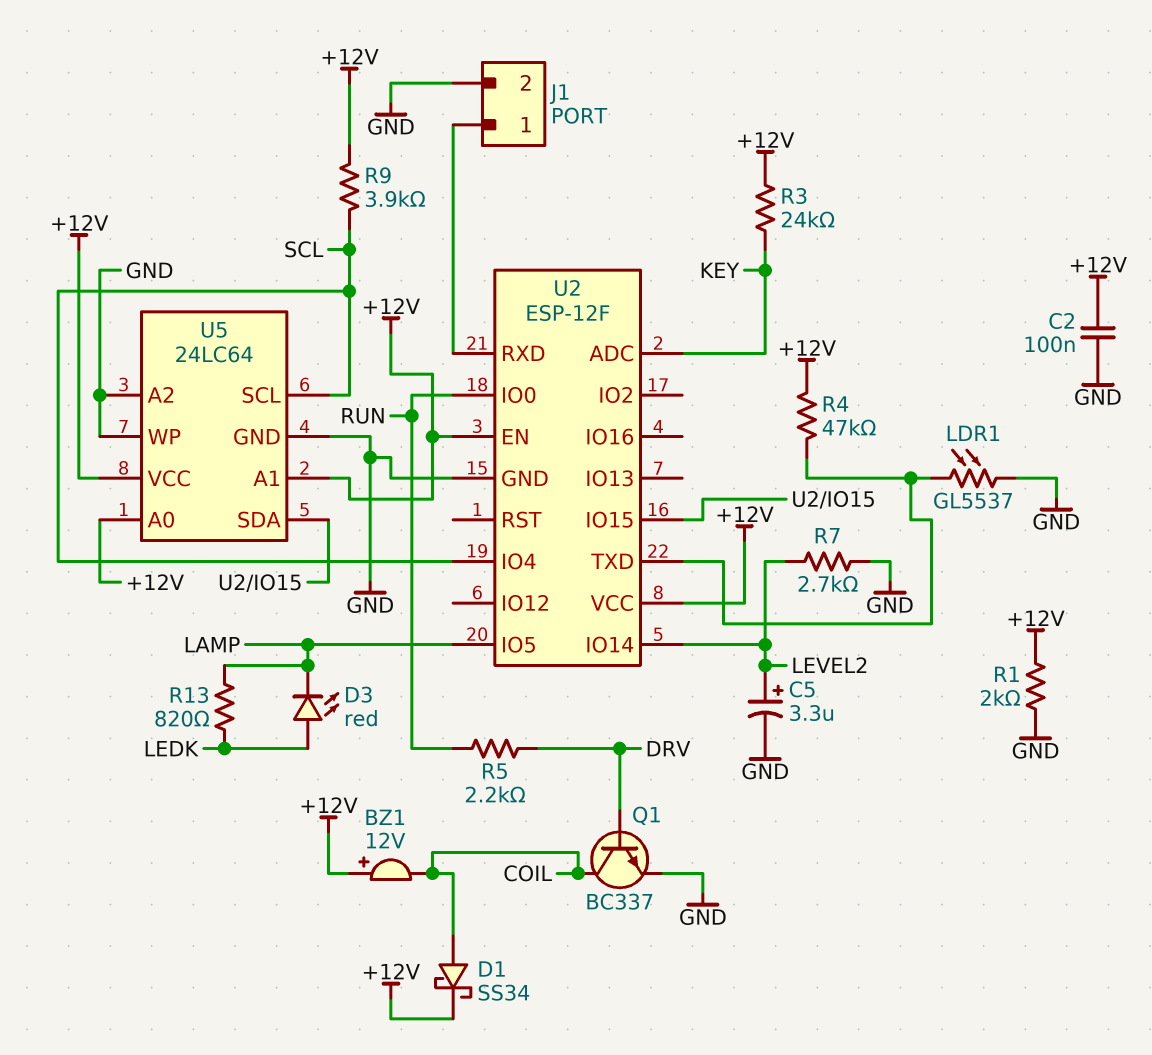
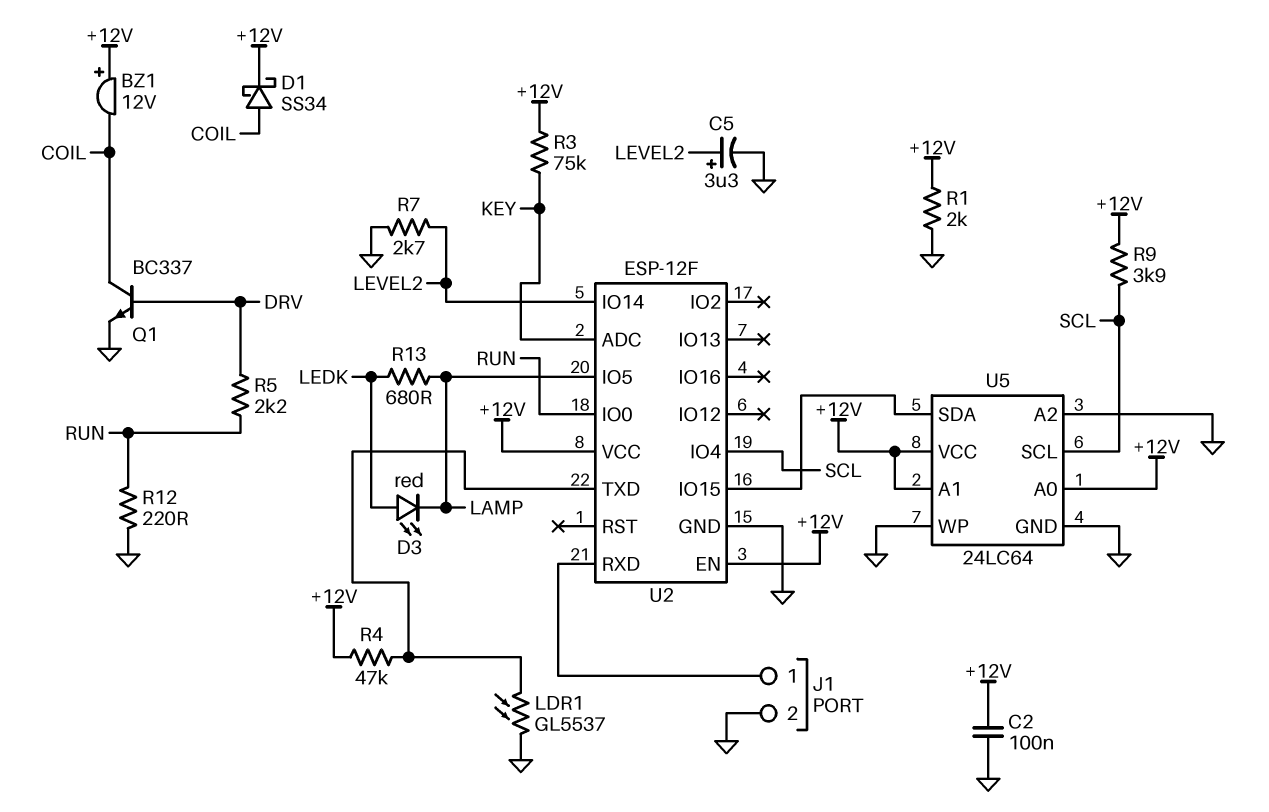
R3: 24k (+12V, KEY) -> 75k (+12V, KEY)
R12: none -> 220 (GND, RUN)
R13: 820 (LAMP, LEDK) -> 680 (LAMP, LEDK)

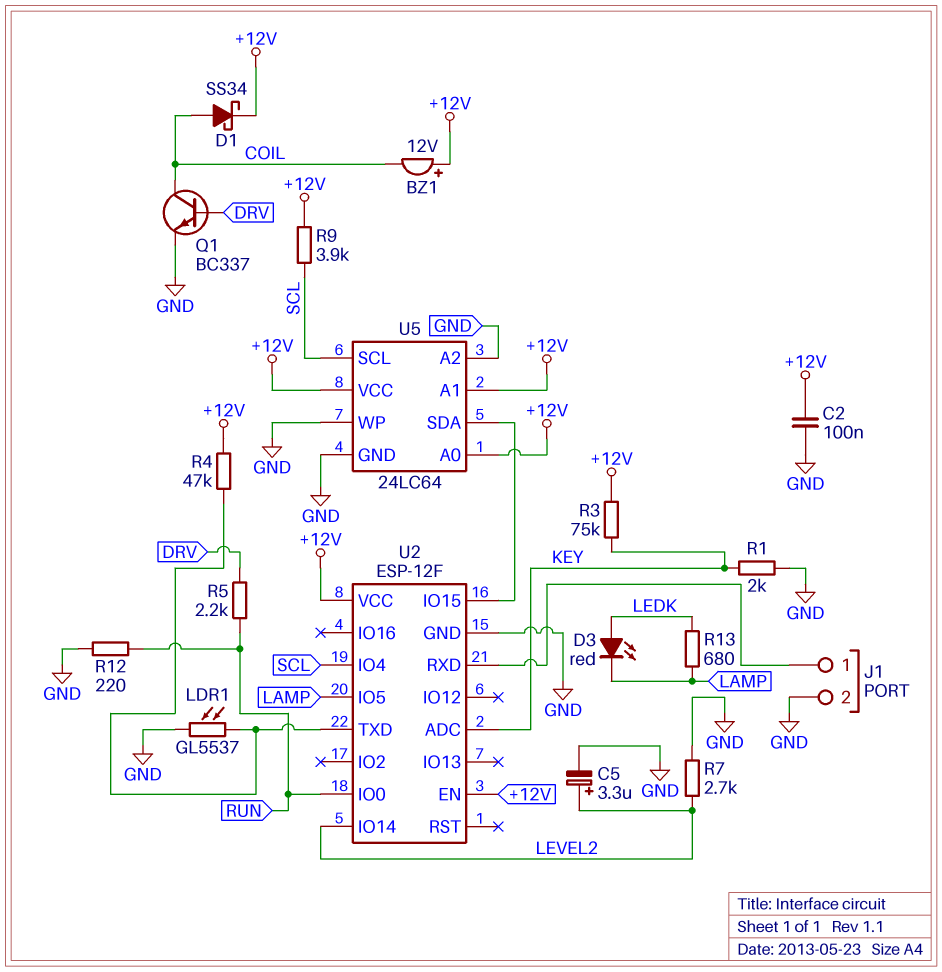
R1: 2k (+12V, GND) -> 2k (GND, KEY)

